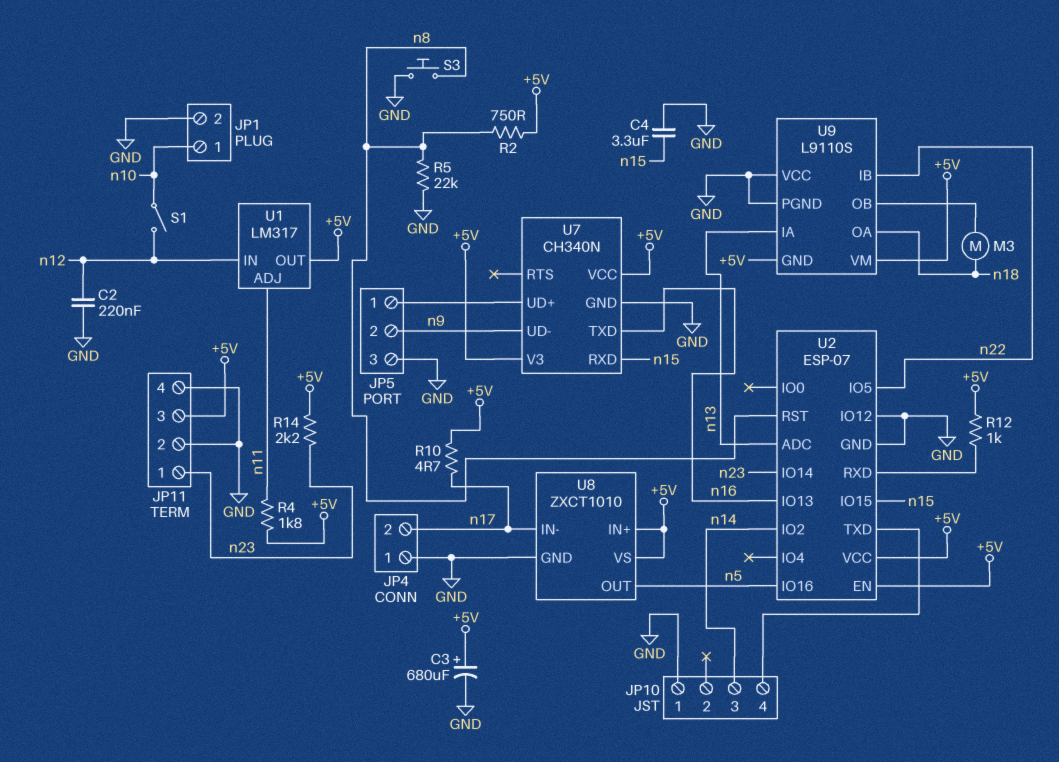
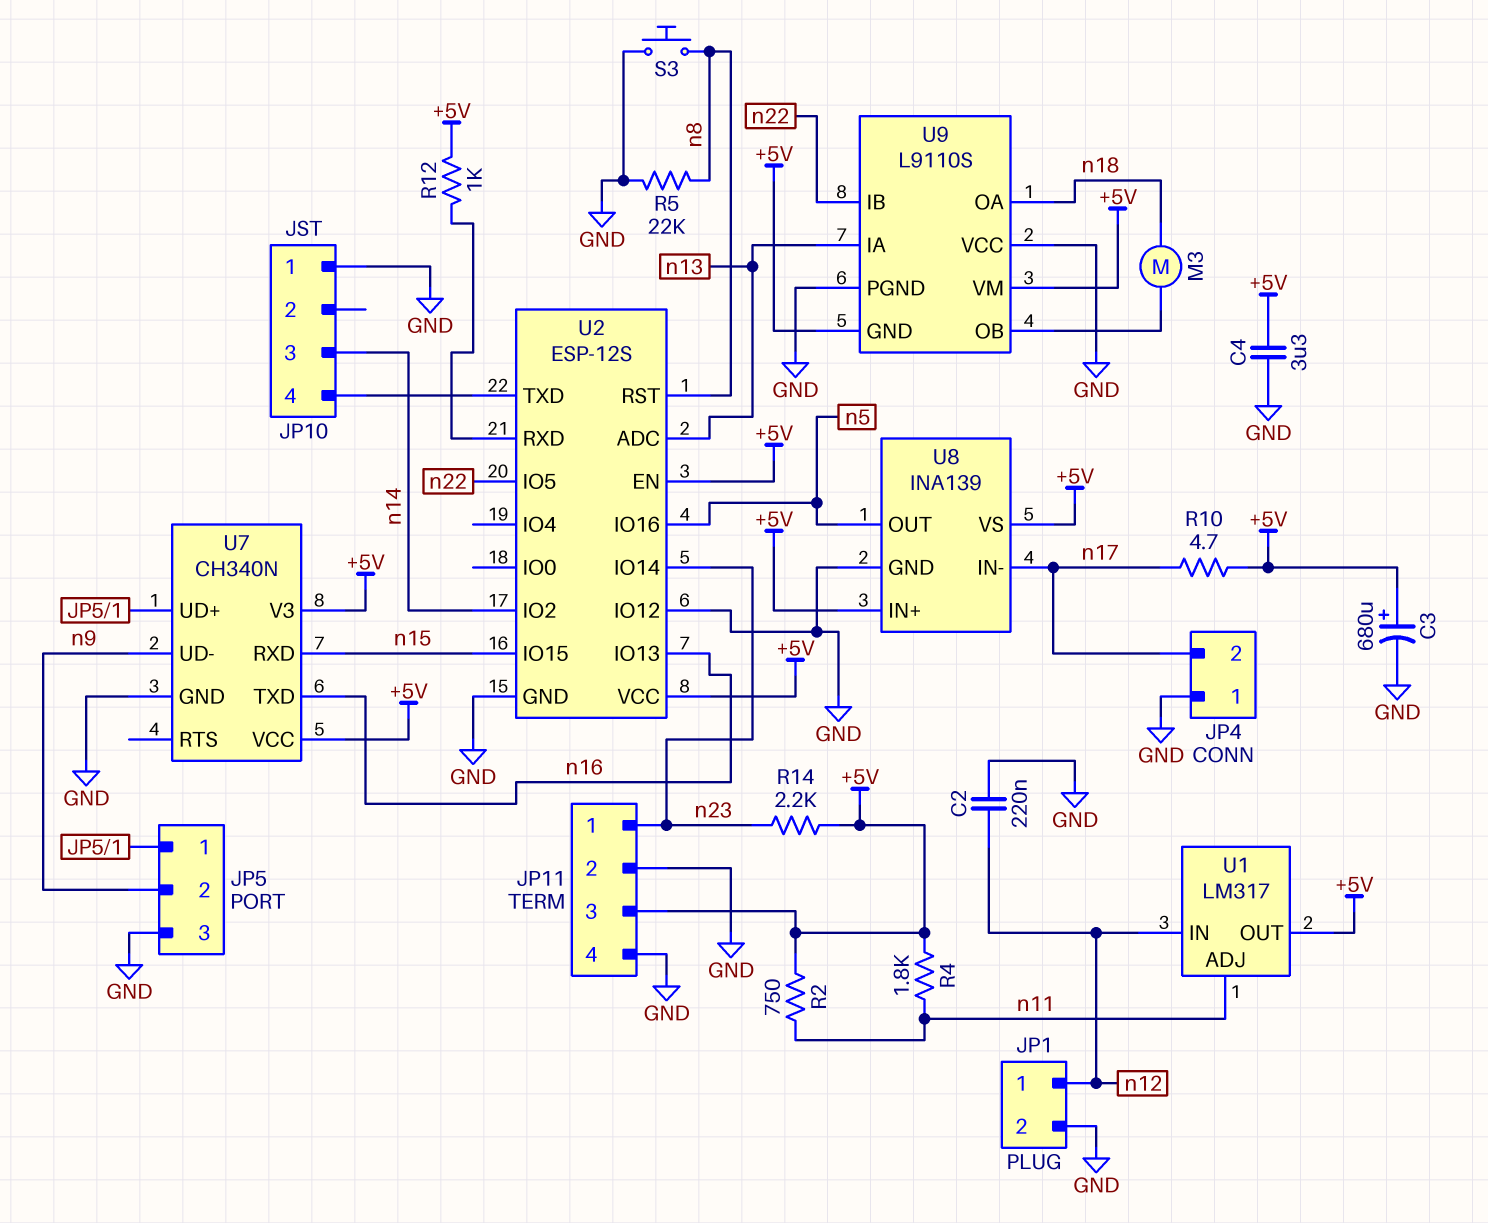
C4: 3.3uF (GND, n15) -> 3.3uF (+5V, GND)
JP1 pin 1: n10 -> n12
R2: 750 (+5V, n8) -> 750 (+5V, n11)
S1: switch (n10, n12) -> none
U2: ESP-07 -> ESP-12S
U8: ZXCT1010 -> INA139

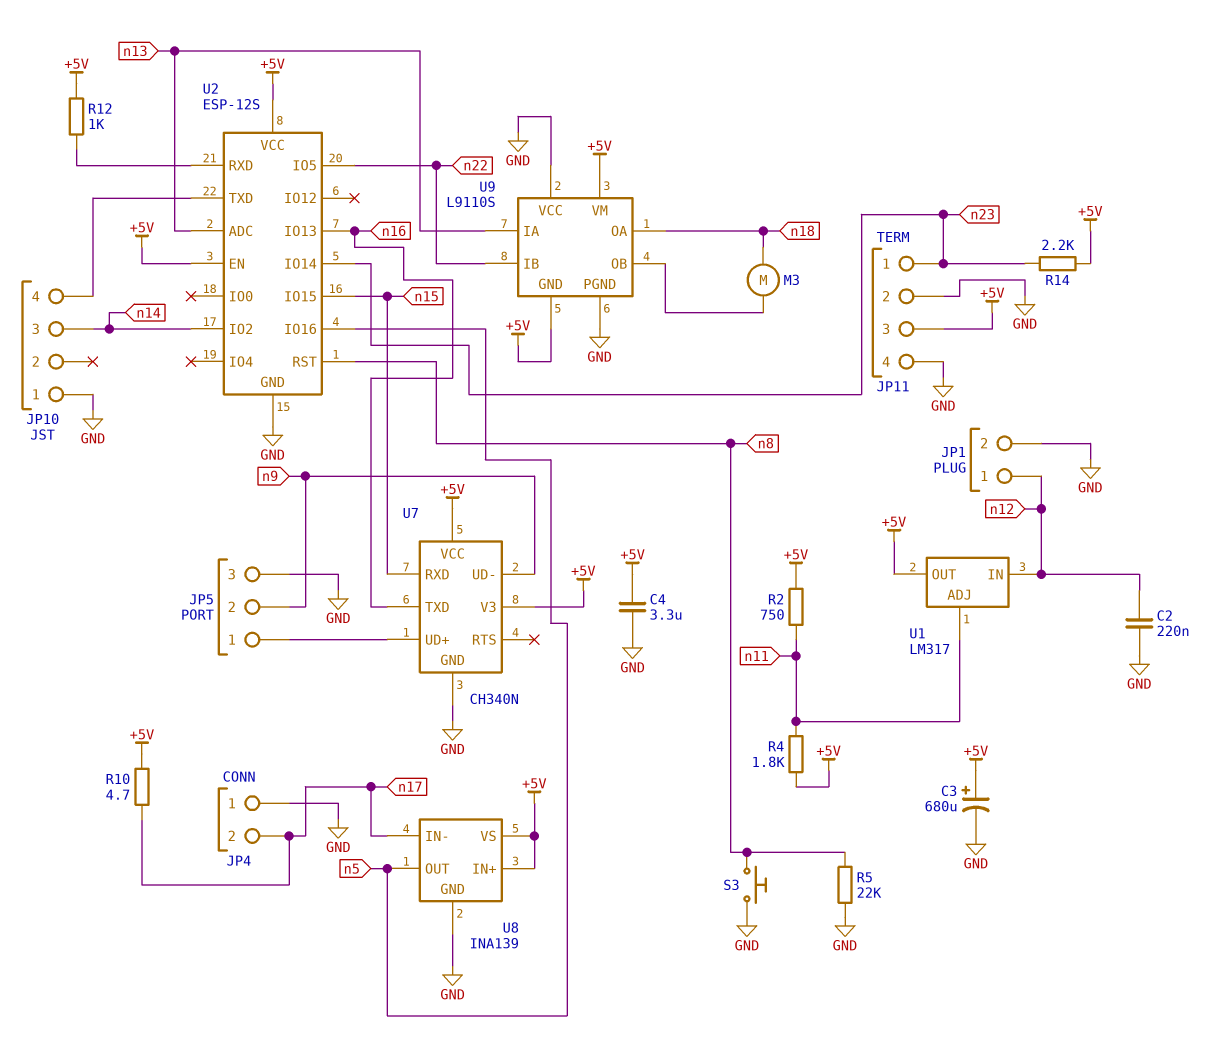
U2 pin IO12: GND -> none

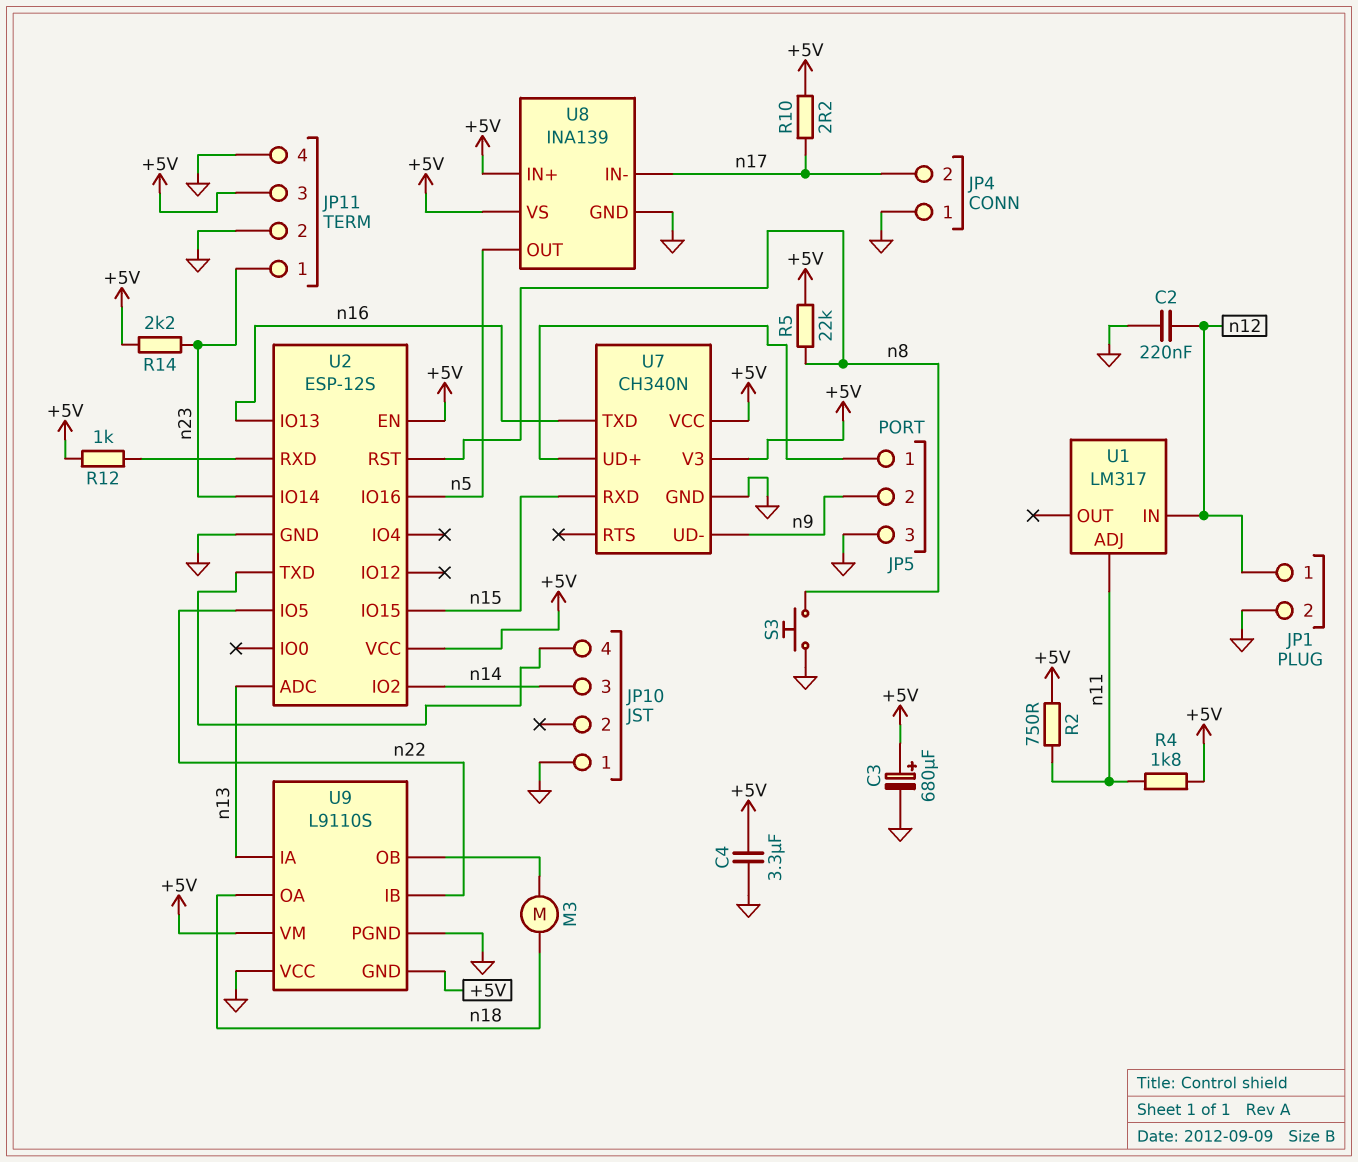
R5: 22k (GND, n8) -> 22k (+5V, n8)
R10: 4.7 (+5V, n17) -> 2.2 (+5V, n17)
U1 pin OUT: +5V -> none

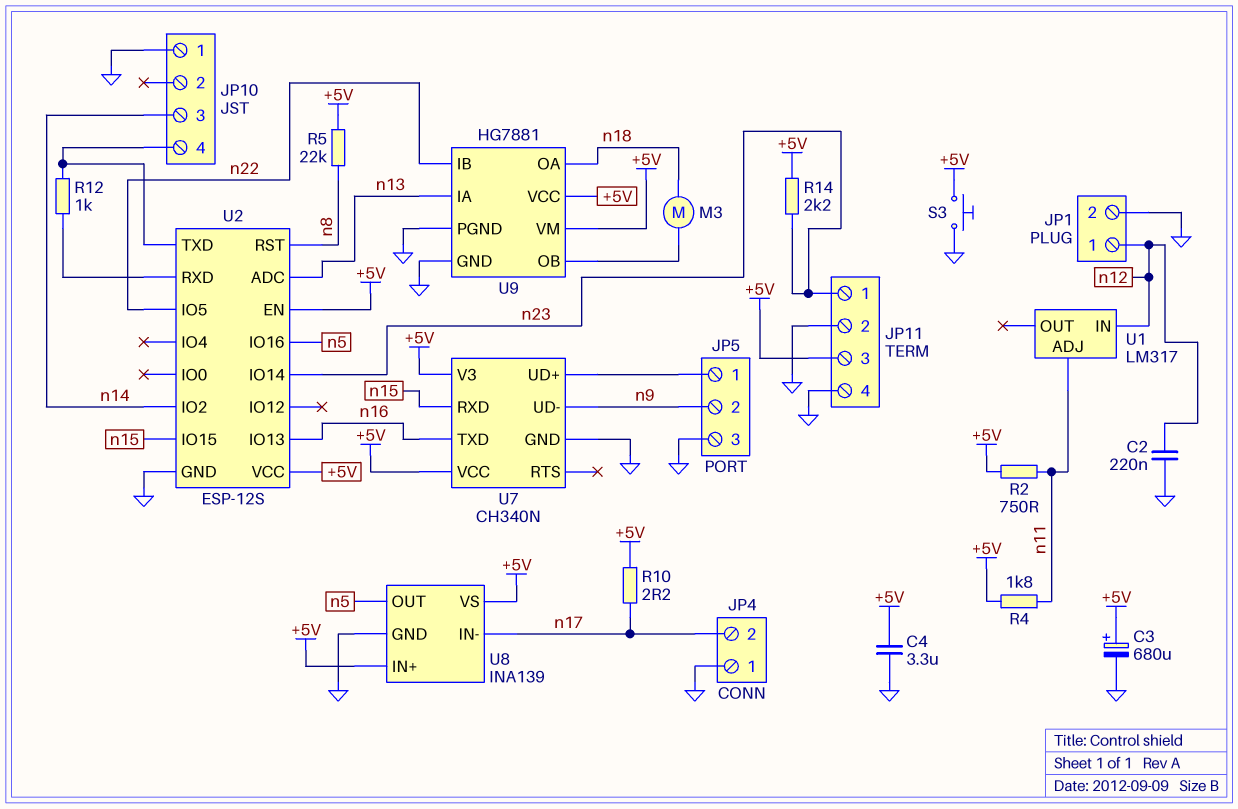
R12: 1k (+5V, U2/RXD) -> 1k (JP10/4, U2/RXD)
S3: button (GND, n8) -> button (+5V, GND)
U9: L9110S -> HG7881
U9 pin GND: +5V -> GND
U9 pin VCC: GND -> +5V

